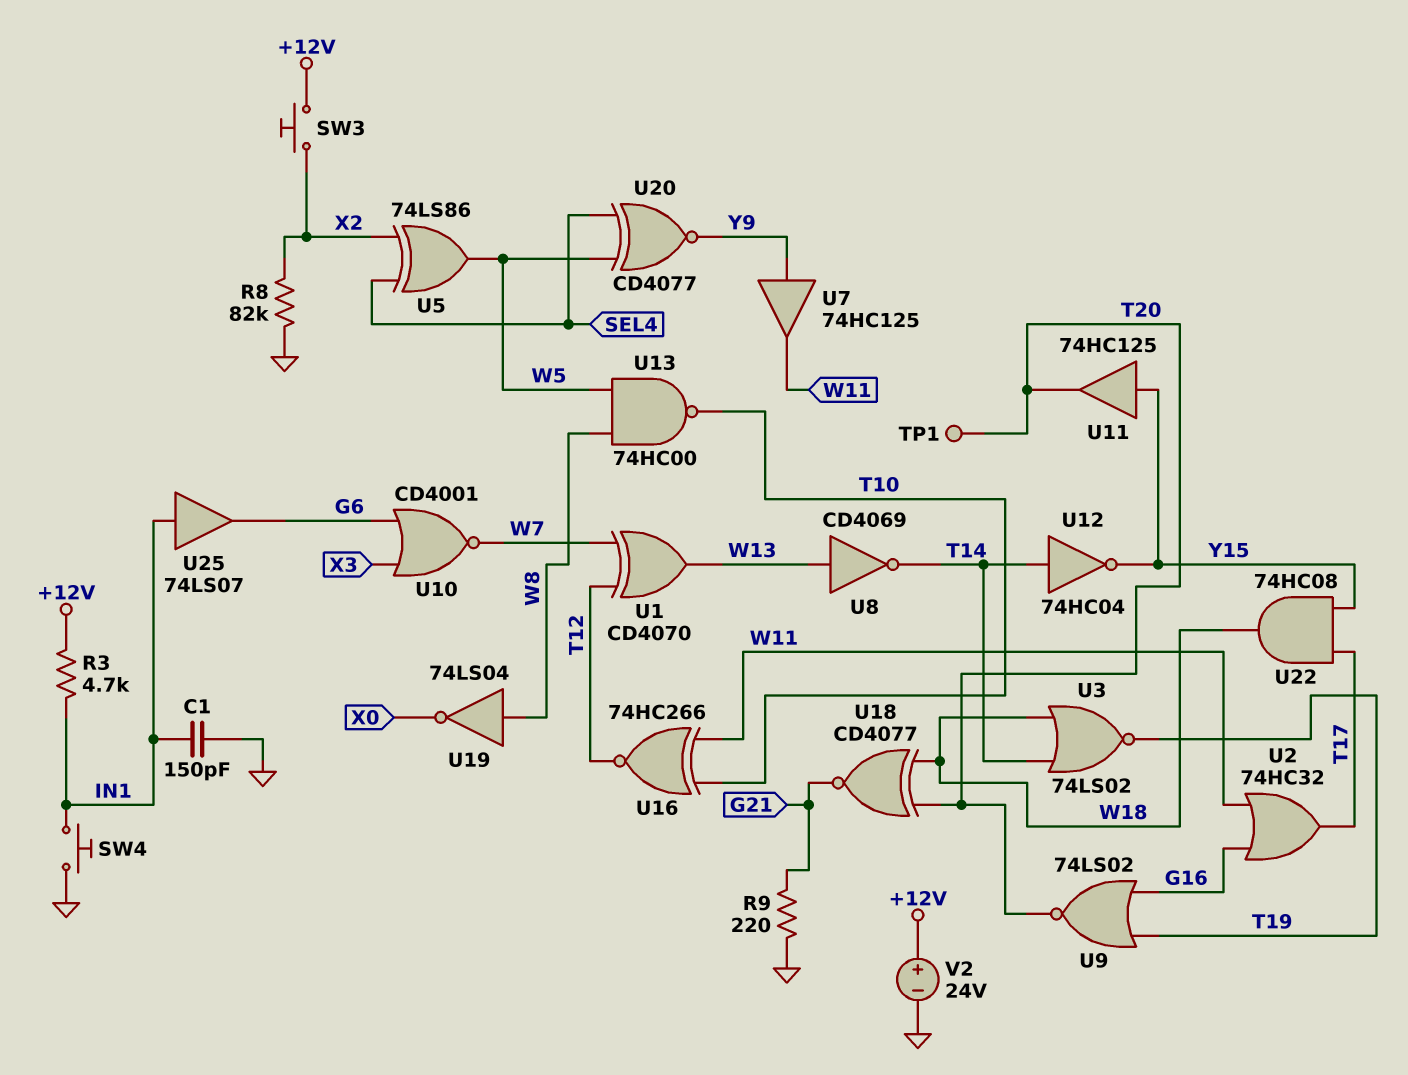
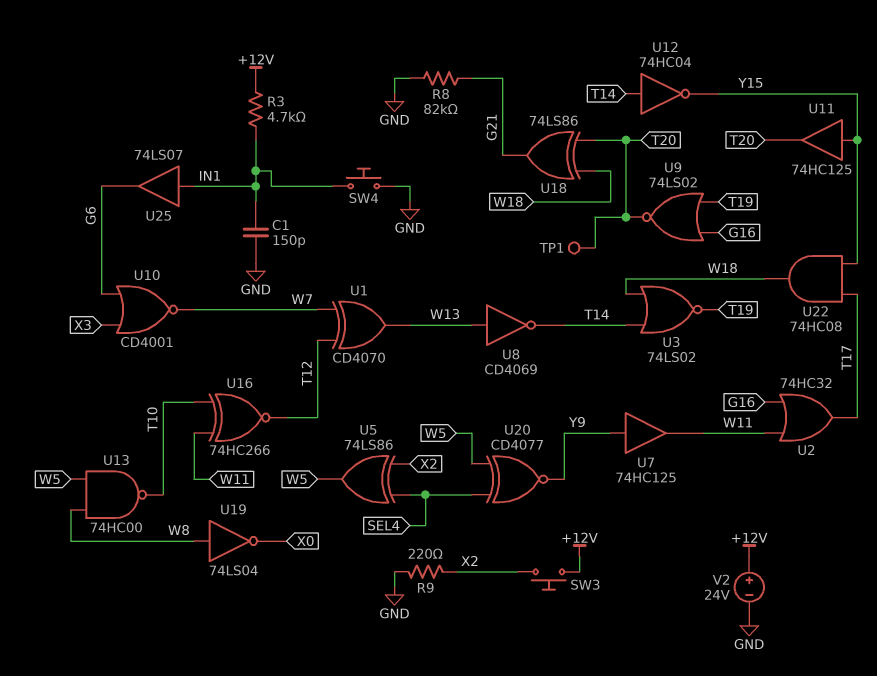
R8: 82k (GND, X2) -> 82k (G21, GND)
R9: 220 (G21, GND) -> 220 (GND, X2)
U18: XNOR CD4077 (in T20, in W18, out G21) -> XOR 74LS86 (in T20, in W18, out G21)

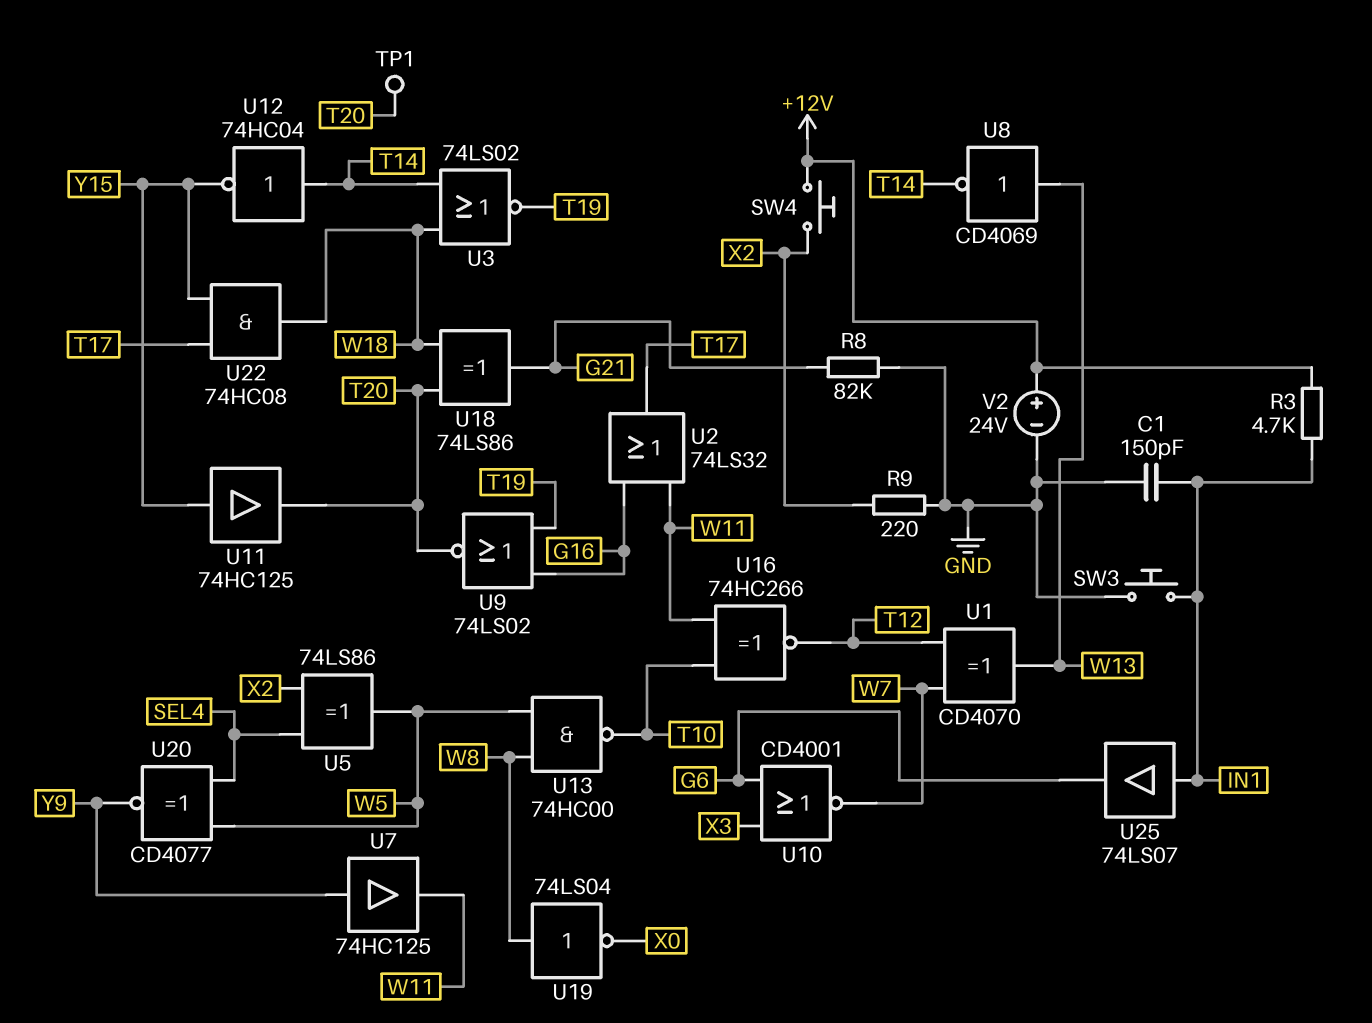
SW3: button (+12V, X2) -> button (GND, IN1)
SW4: button (GND, IN1) -> button (+12V, X2)
U2: OR 74HC32 (in G16, in W11, out T17) -> OR 74LS32 (in G16, in W11, out T17)

